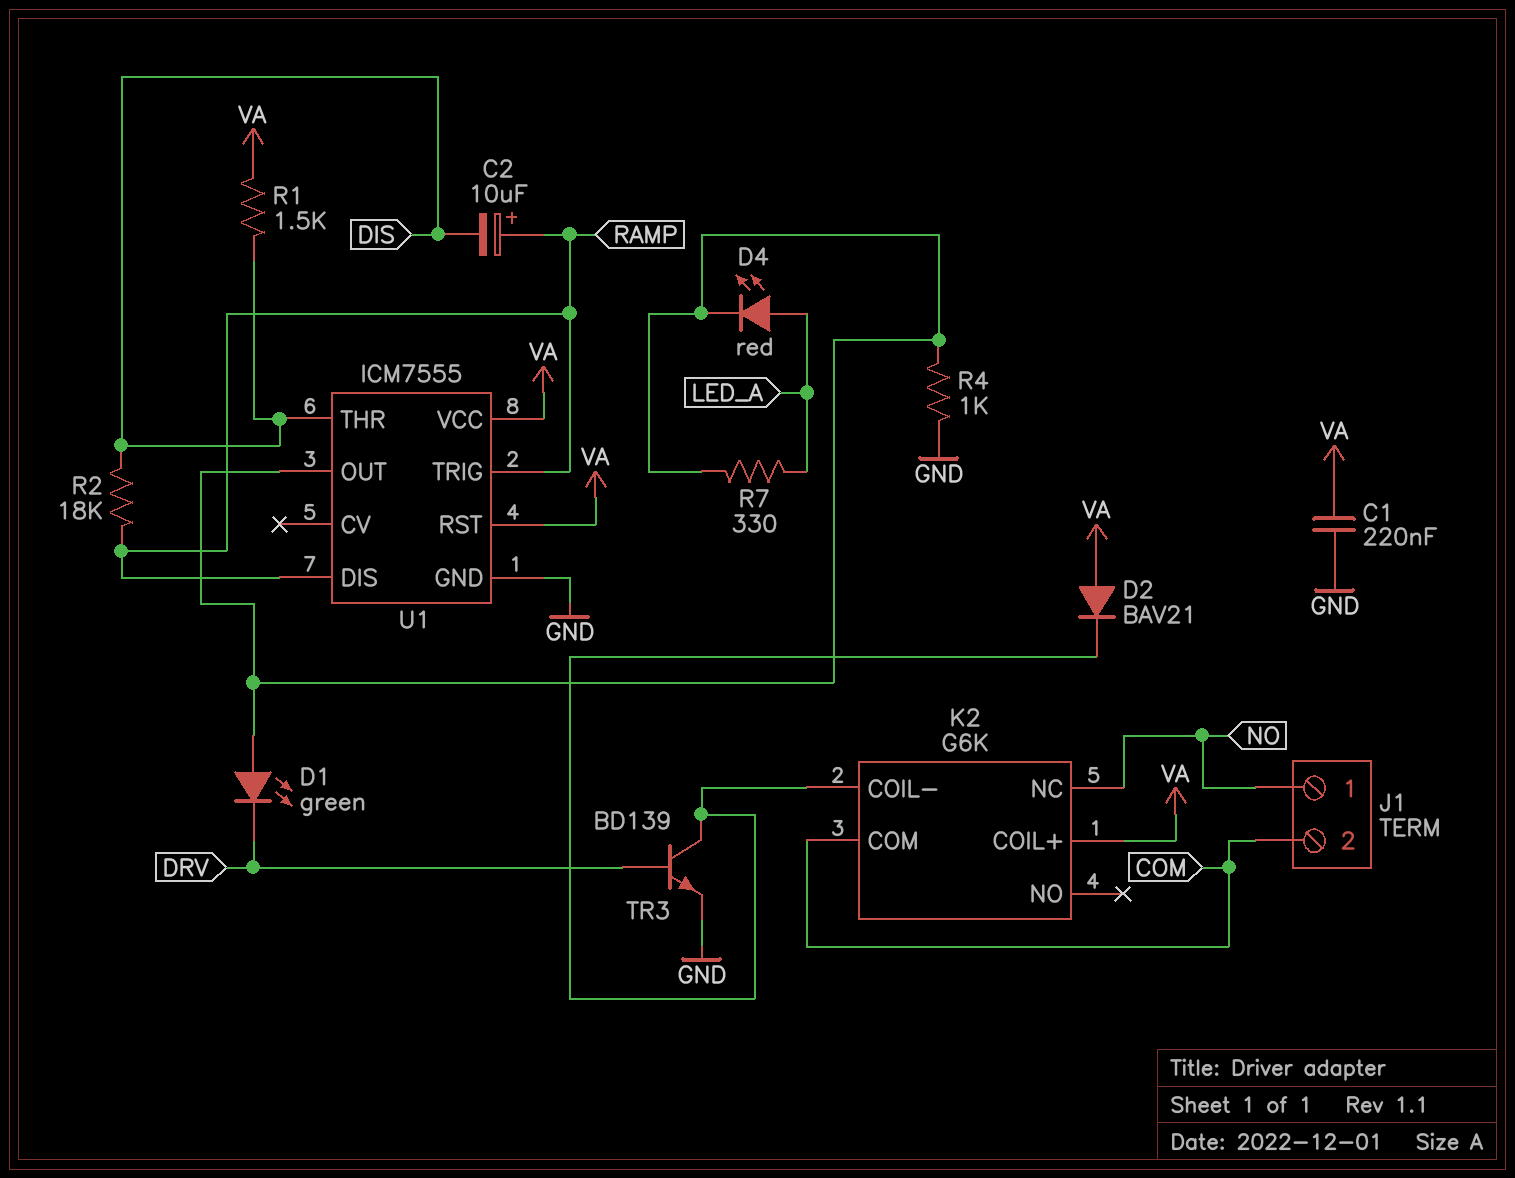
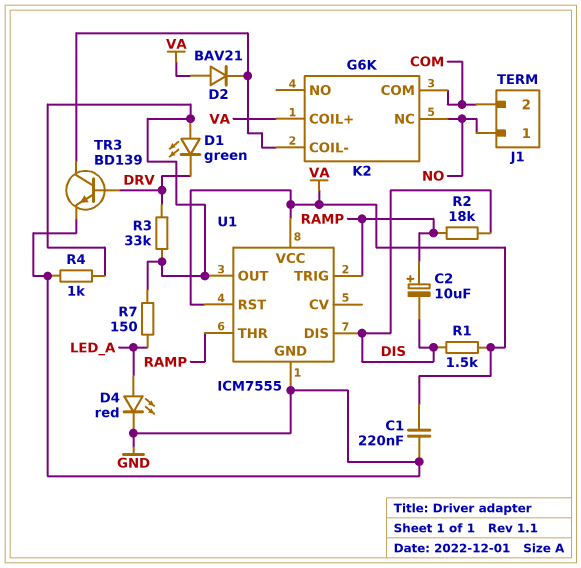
D4: LED red (A LED_A, K U1/OUT) -> LED red (A LED_A, K GND)
R3: none -> 33k (DRV, U1/OUT)
R7: 330 (LED_A, U1/OUT) -> 150 (LED_A, U1/OUT)
U1 pin DIS: RAMP -> DIS
U1 pin THR: DIS -> RAMP

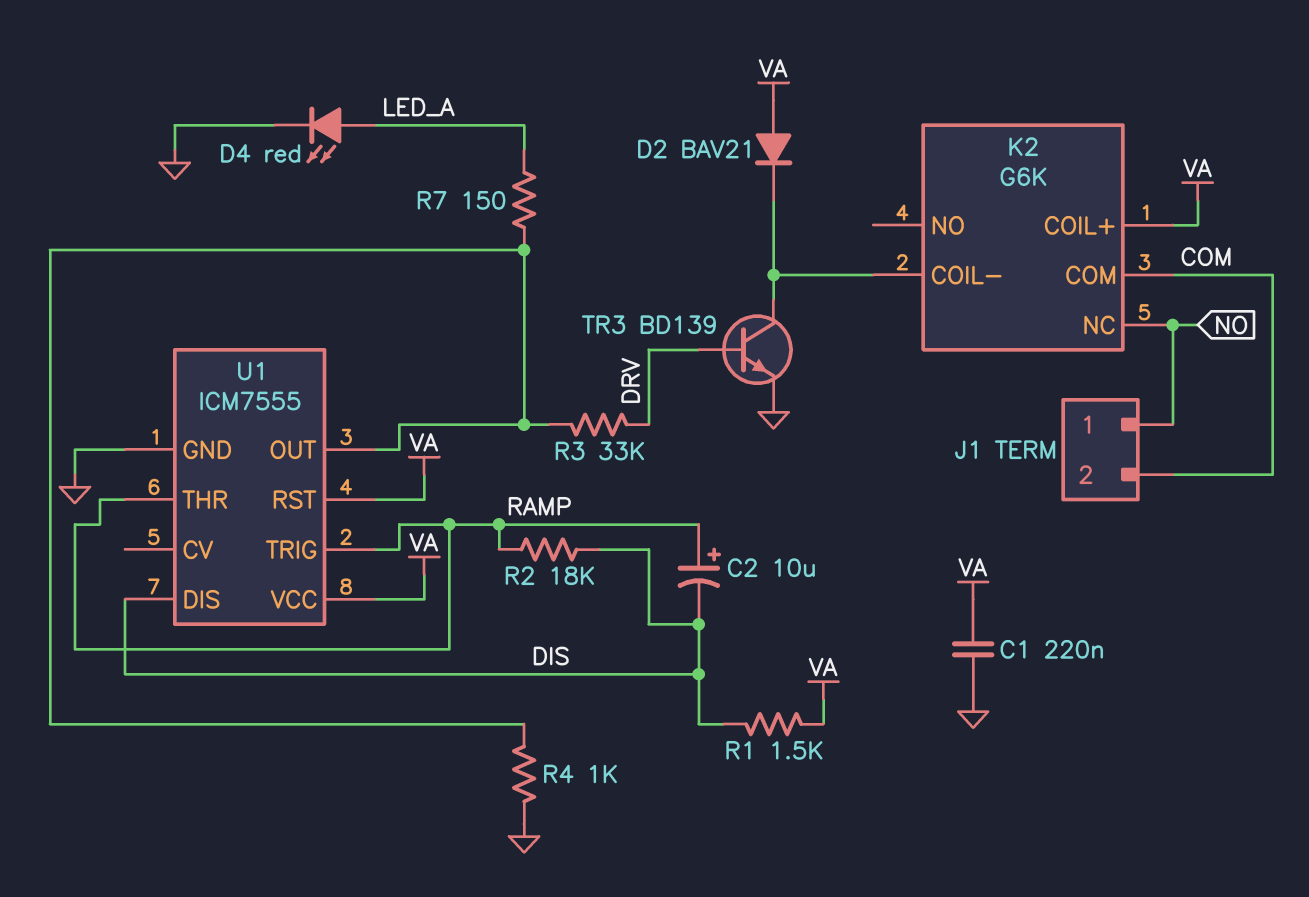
D1: LED green (A U1/OUT, K DRV) -> none

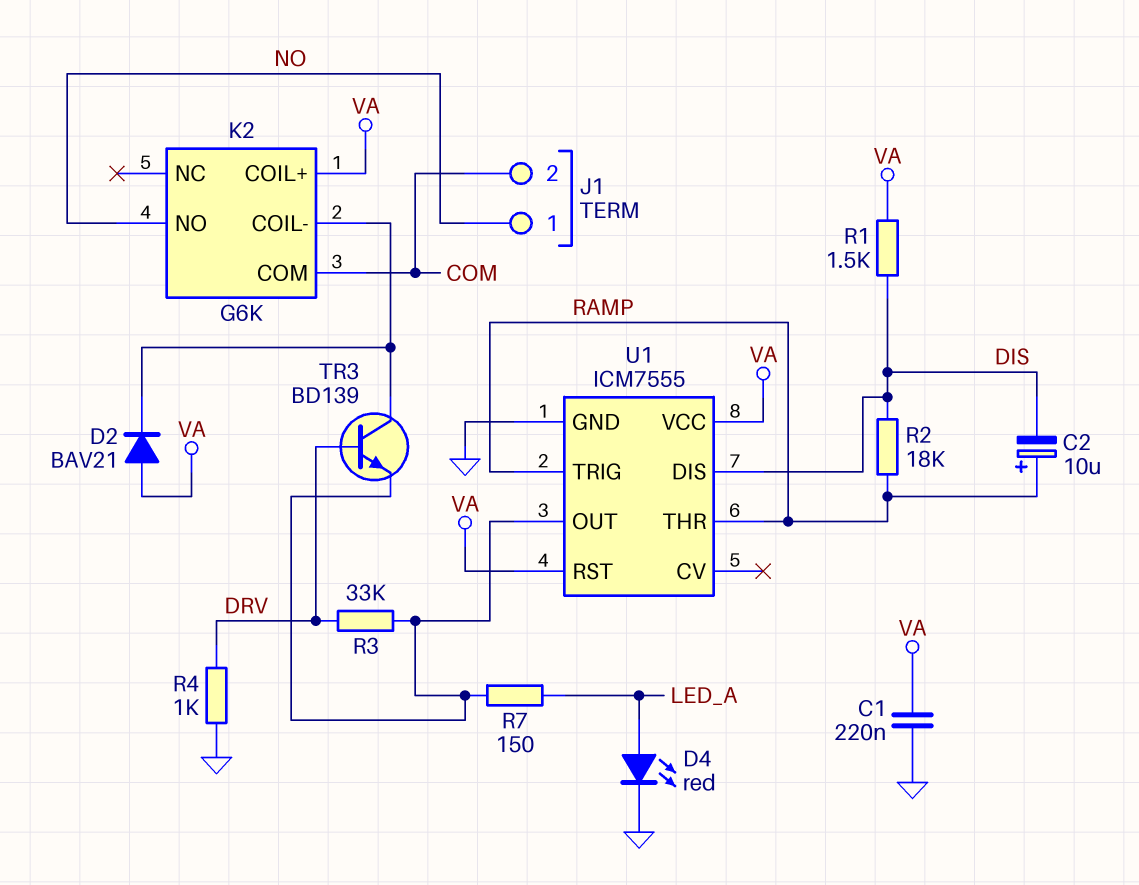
K2 pin NC: NO -> none
K2 pin NO: none -> NO
R4: 1k (GND, U1/OUT) -> 1k (DRV, GND)
TR3: NPN BD139 (B DRV, C K2/COIL-, E GND) -> NPN BD139 (B DRV, C K2/COIL-, E U1/OUT)

